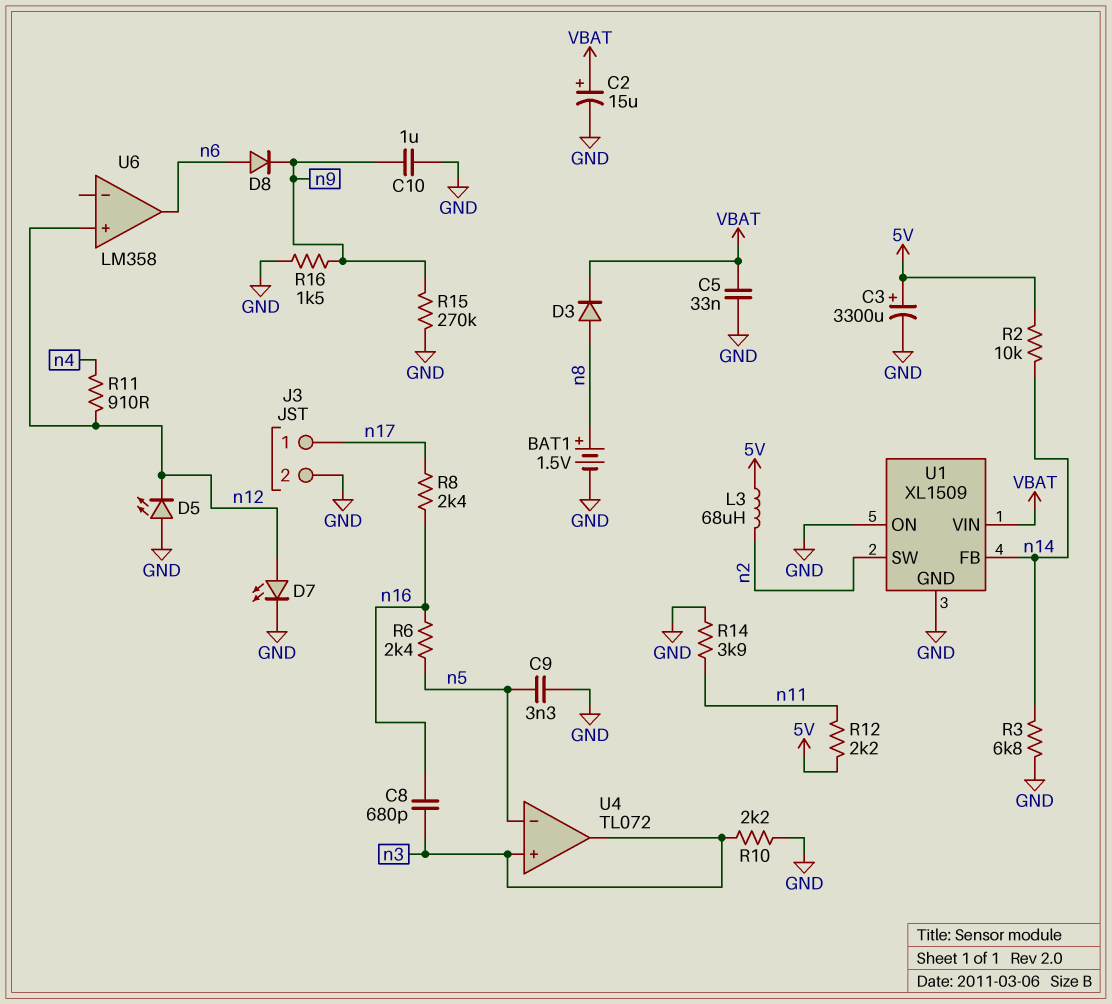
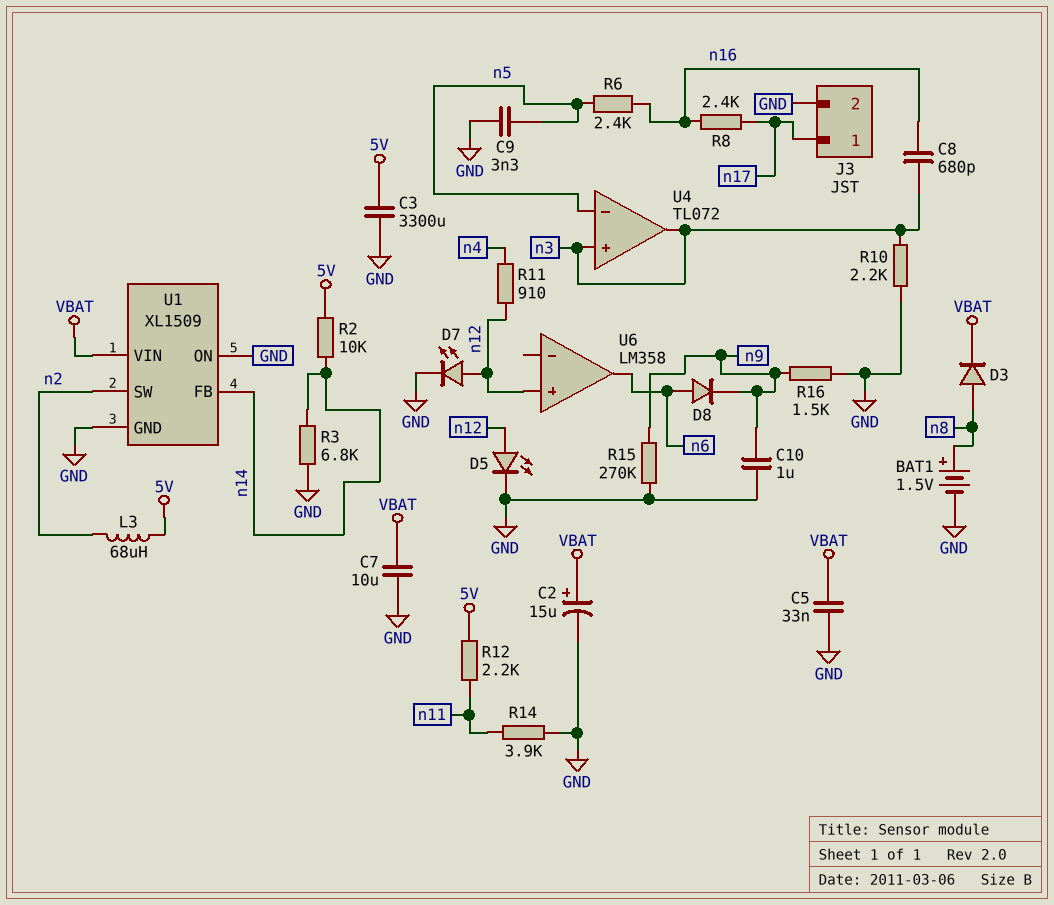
C3: 3300uF (plus 5V, minus GND) -> 3300uF (5V, GND)
C7: none -> 10uF (GND, VBAT)
D5: LED (A GND, K n12) -> LED (A n12, K GND)

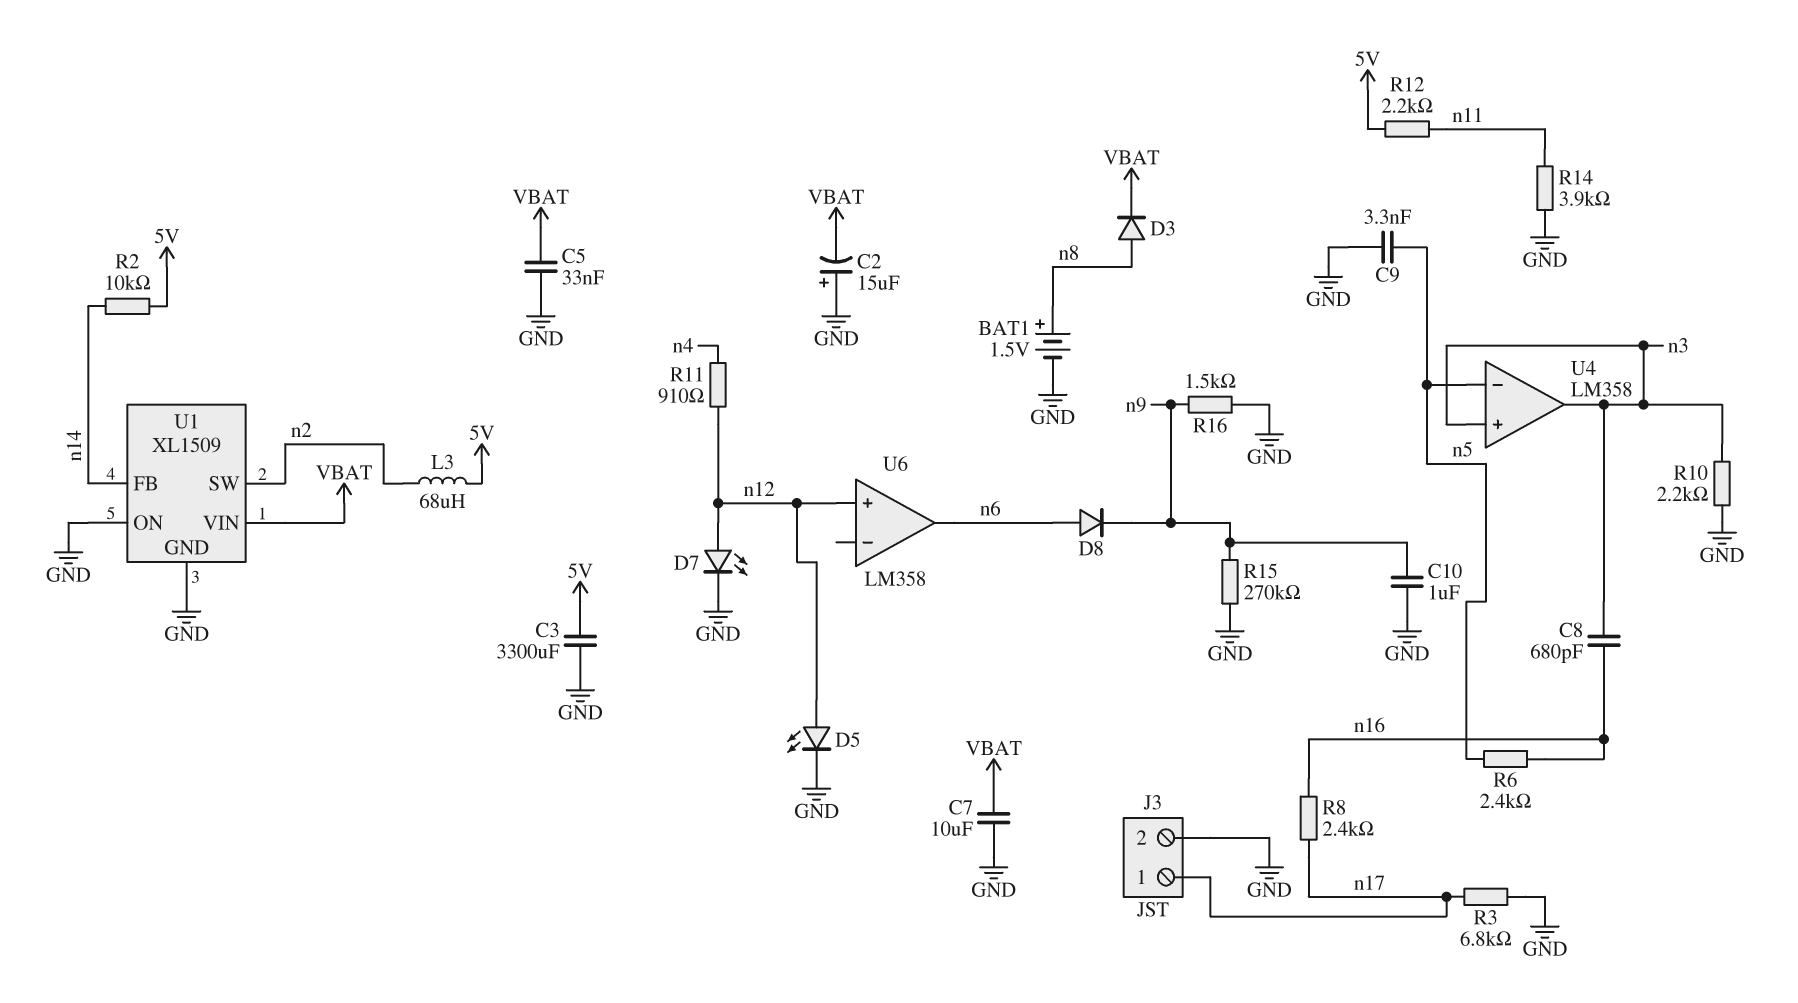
C2: 15uF (plus VBAT, minus GND) -> 15uF (plus GND, minus VBAT)
R3: 6.8k (GND, n14) -> 6.8k (GND, n17)
U4: TL072 -> LM358

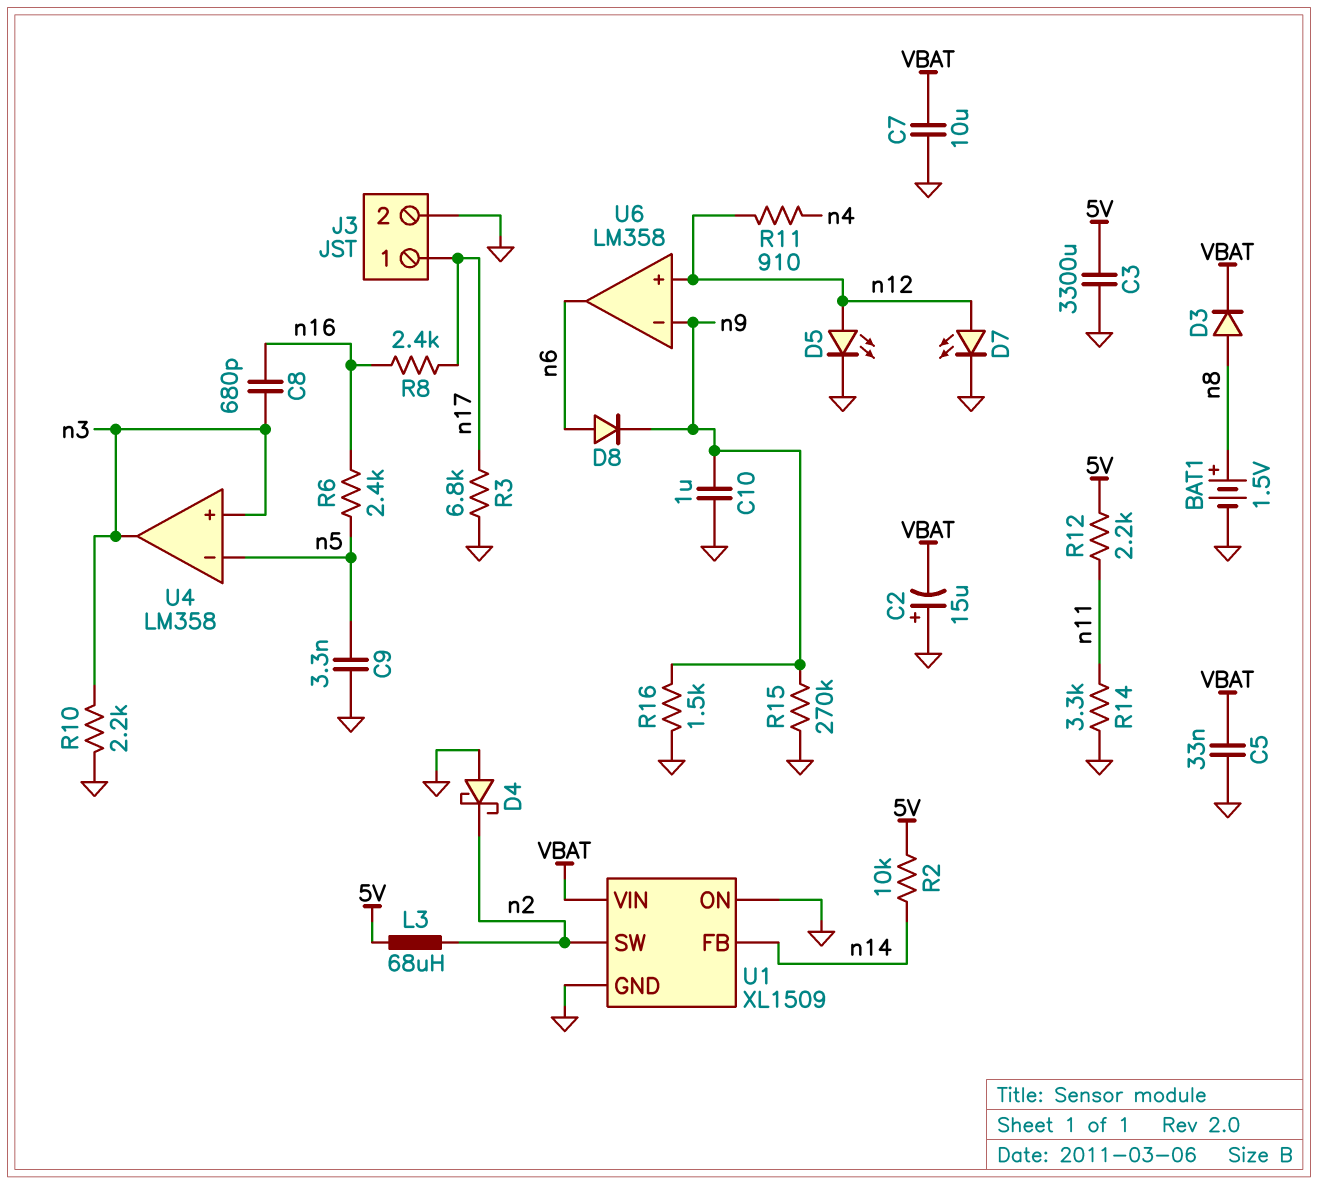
D4: none -> schottky (A GND, K n2)
R14: 3.9k (GND, n11) -> 3.3k (GND, n11)
U6 pin in-: none -> n9

